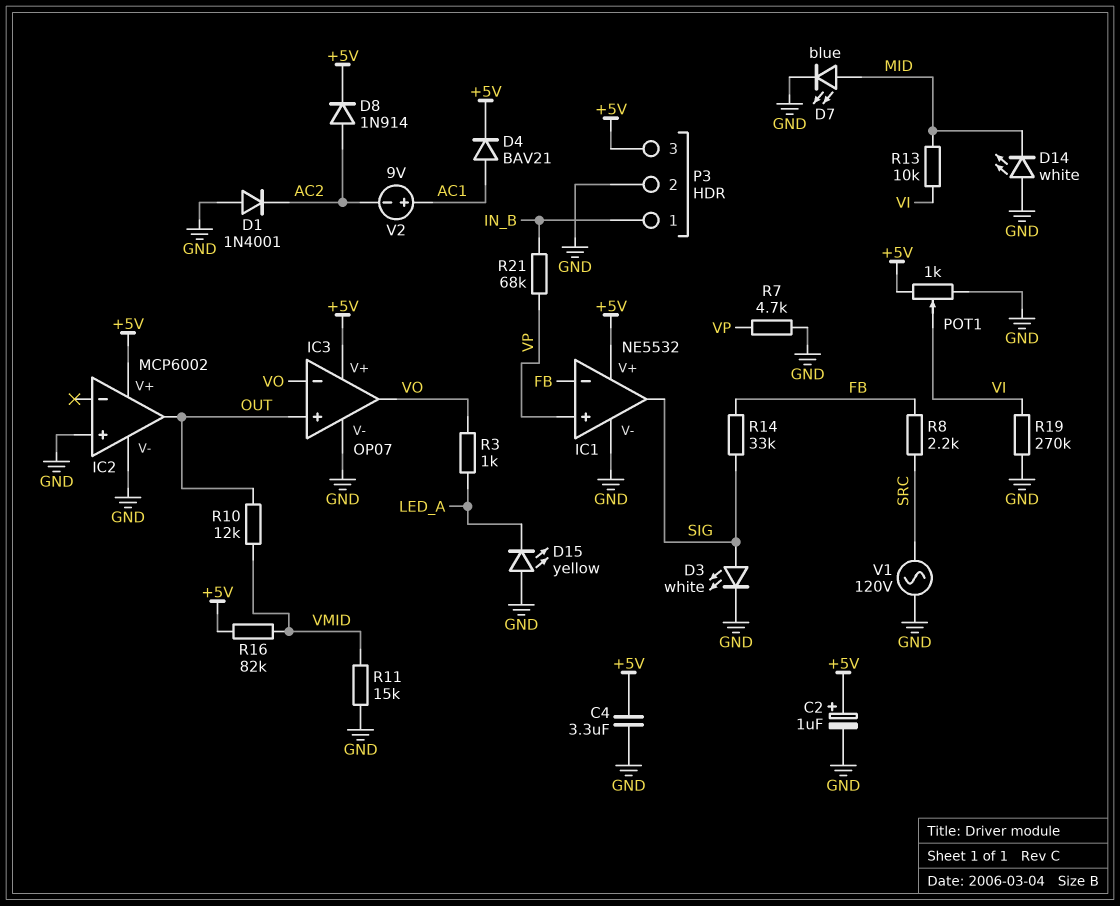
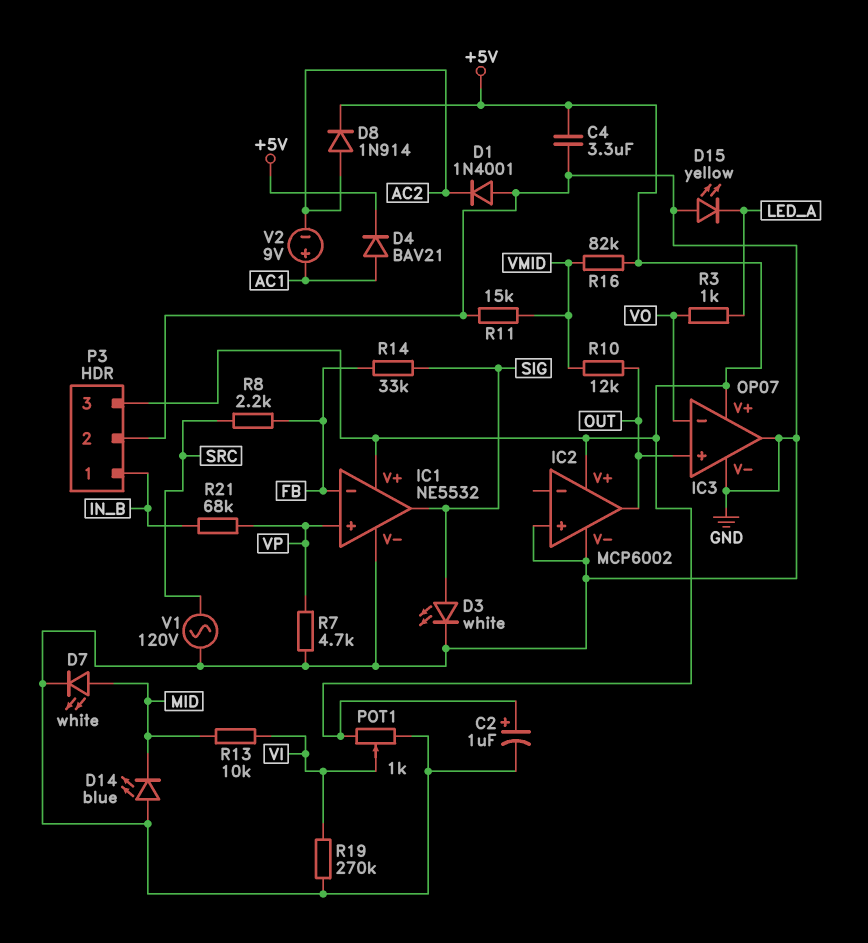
D7: LED blue (A MID, K GND) -> LED white (A MID, K GND)
D14: LED white (A GND, K MID) -> LED blue (A GND, K MID)
IC3 pin out: VO -> GND

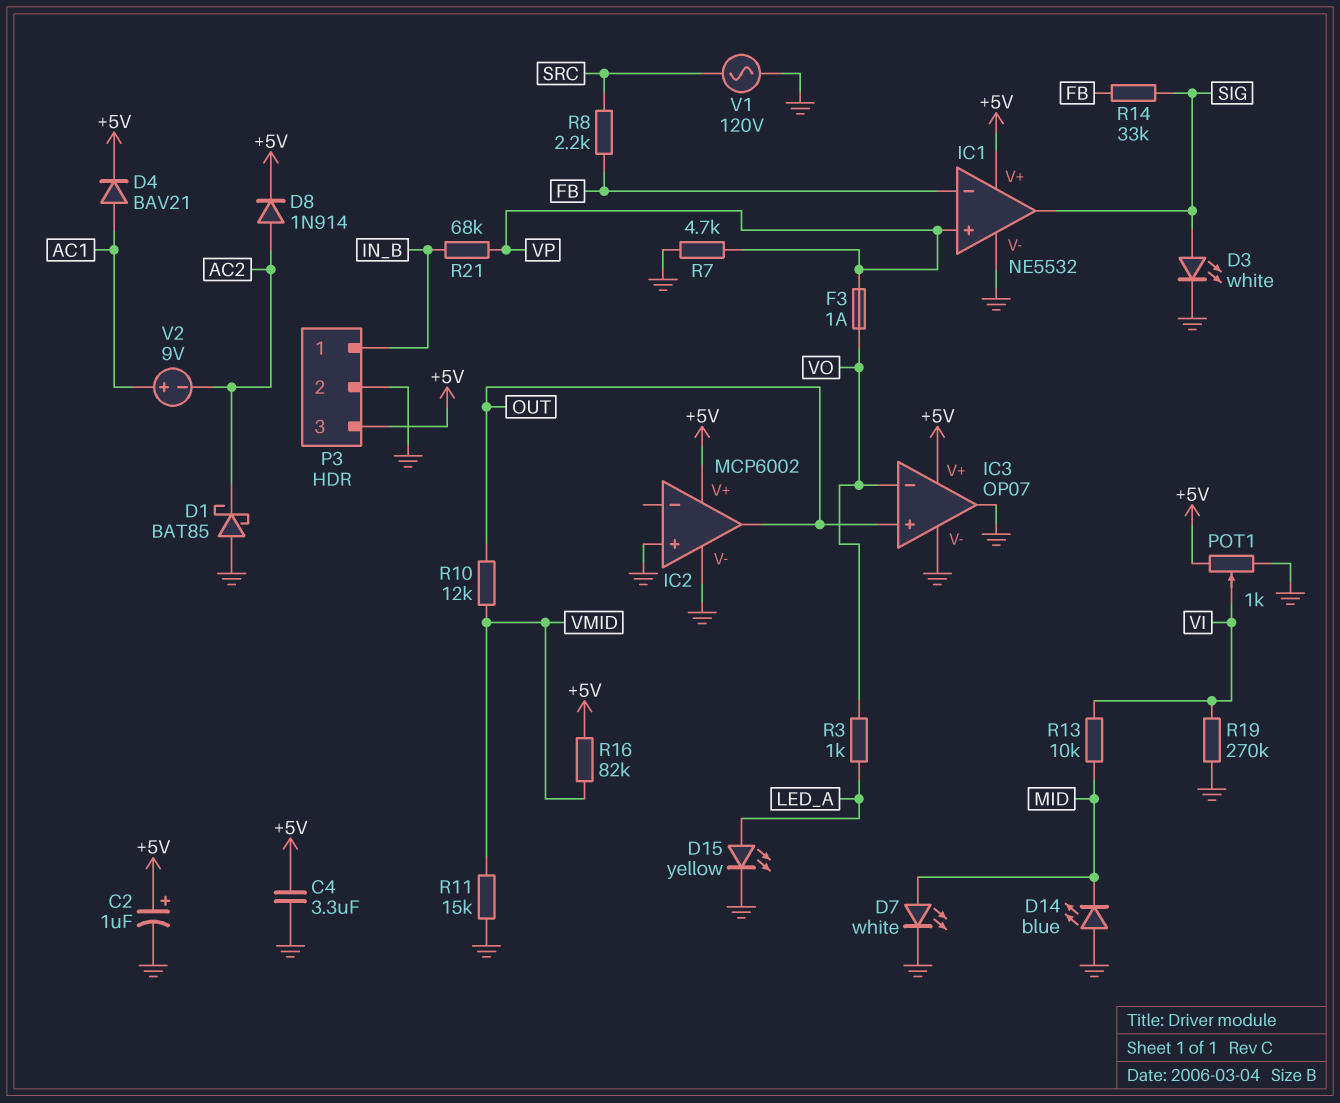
D1: diode 1N4001 (A GND, K AC2) -> schottky BAT85 (A GND, K AC2)
D15: LED yellow (A GND, K LED_A) -> LED yellow (A LED_A, K GND)
F3: none -> 1A (VO, VP)

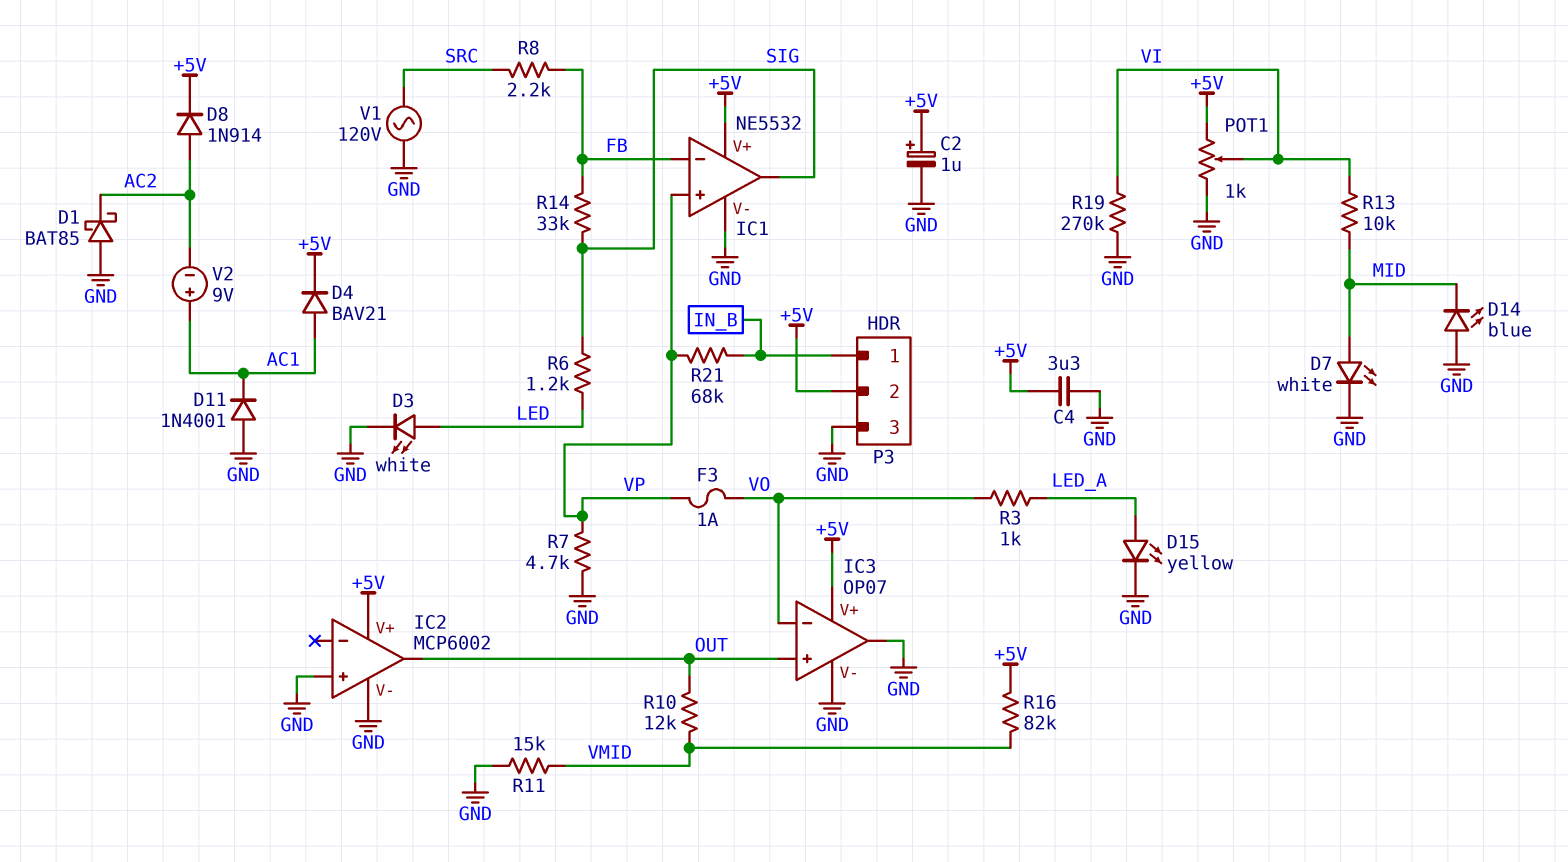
D3: LED white (A SIG, K GND) -> LED white (A LED, K GND)
D11: none -> diode 1N4001 (A GND, K AC1)
P3 pin 2: GND -> +5V
P3 pin 3: +5V -> GND
R6: none -> 1.2k (LED, SIG)

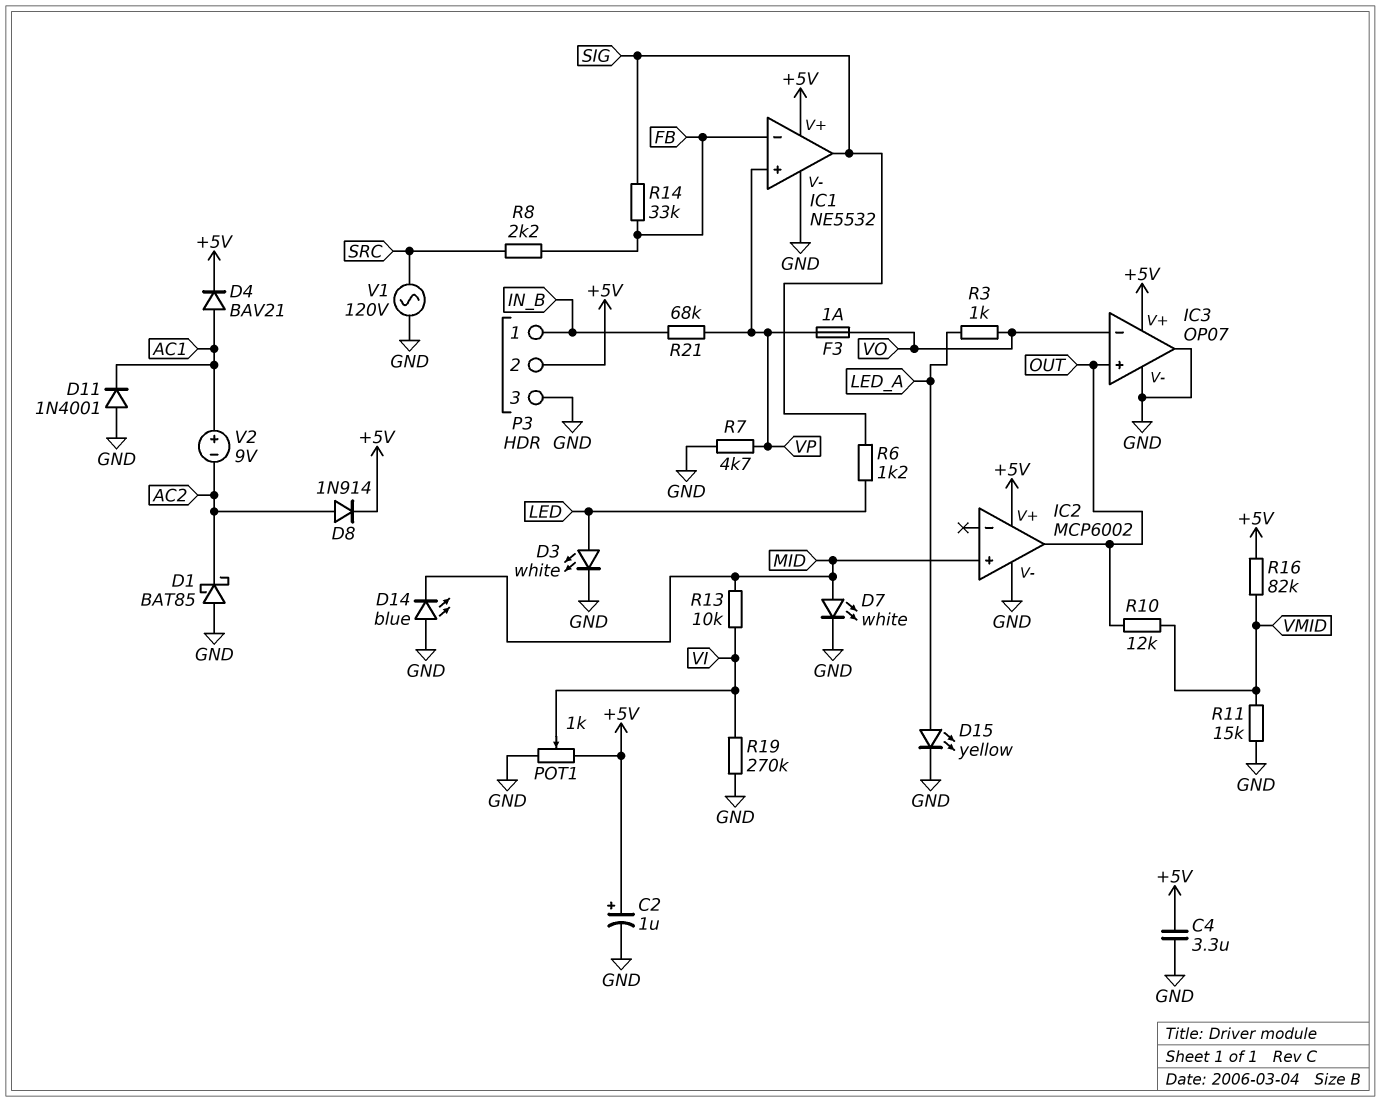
IC2 pin in+: GND -> MID

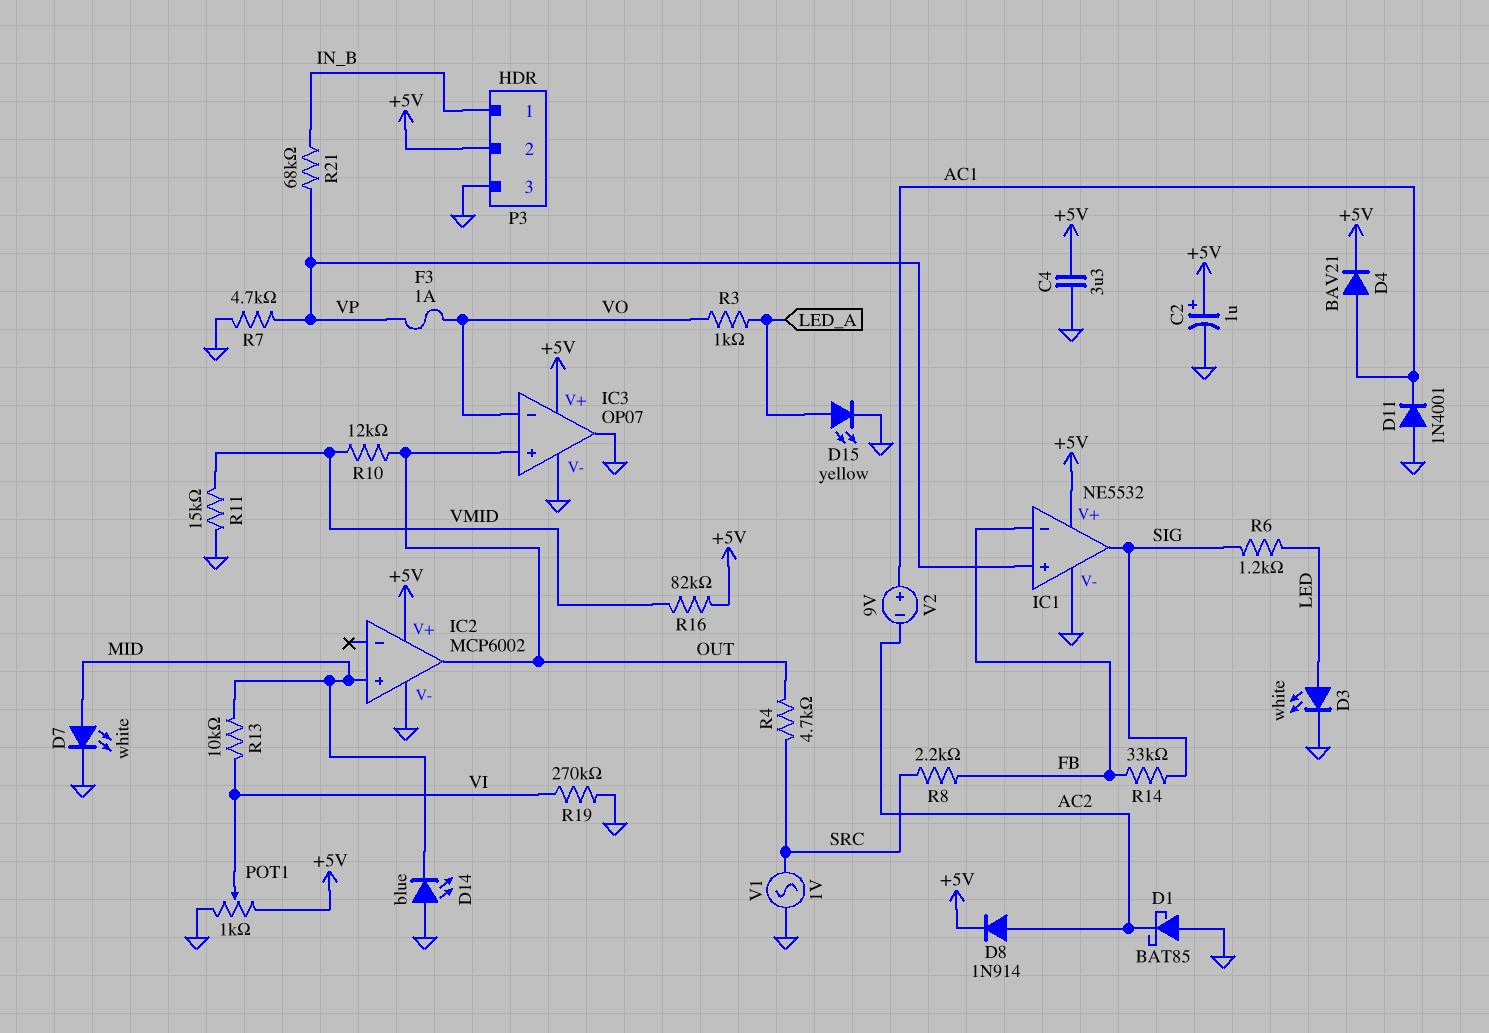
R4: none -> 4.7k (OUT, SRC)
V1: AC 120V (GND, SRC) -> AC 1V (GND, SRC)

